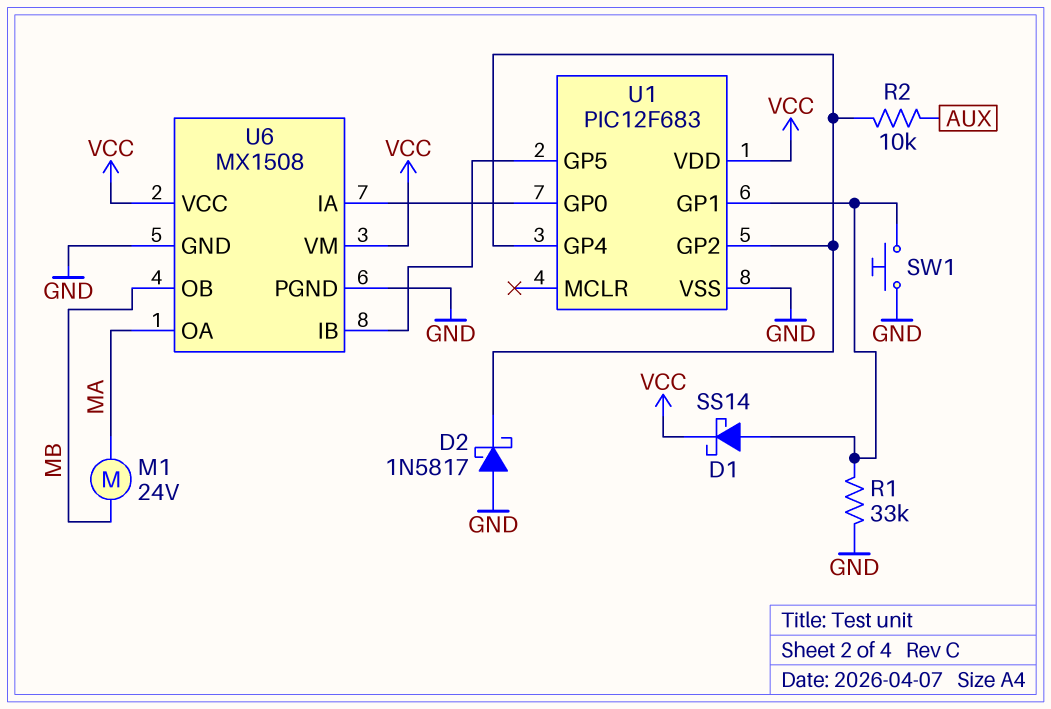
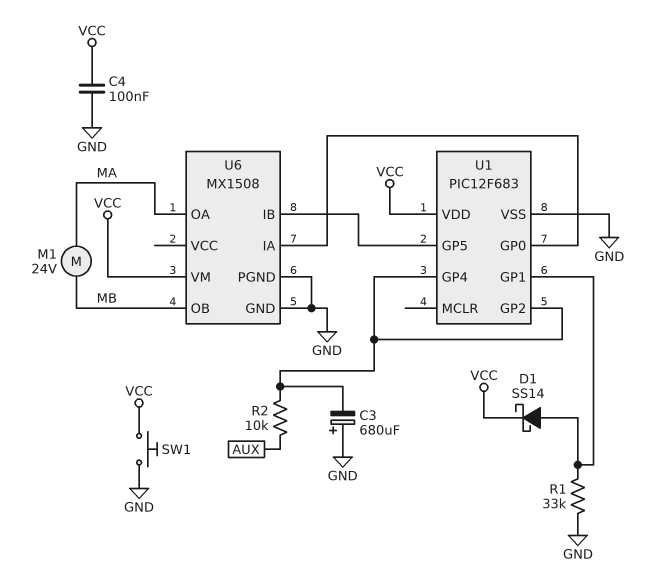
C3: none -> 680uF (plus GND, minus U1/GP2)
C4: none -> 100nF (GND, VCC)
D2: schottky 1N5817 (A GND, K U1/GP2) -> none
SW1: button (GND, U1/GP1) -> button (GND, VCC)
U6 pin VCC: VCC -> none

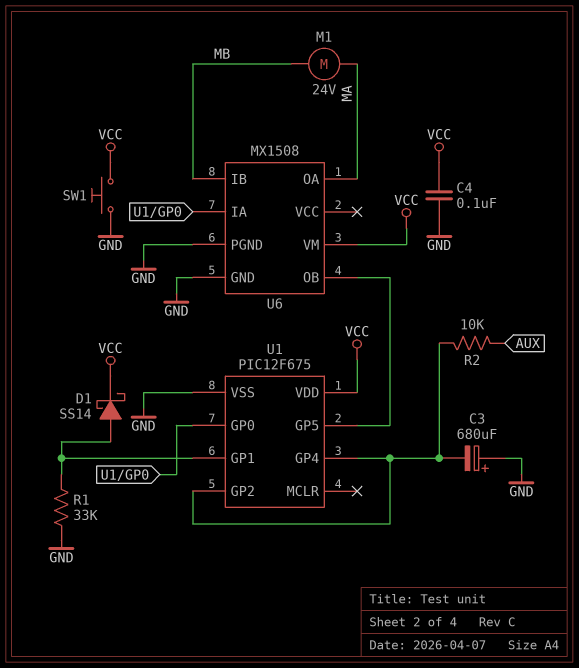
U1: PIC12F683 -> PIC12F675
U6 pin IB: U1/GP5 -> MB
U6 pin OB: MB -> U1/GP5

